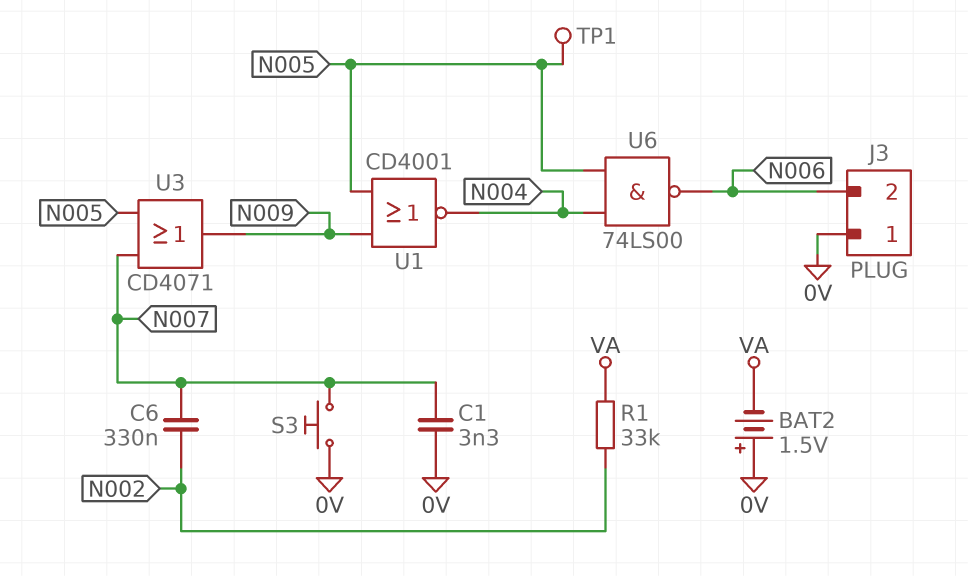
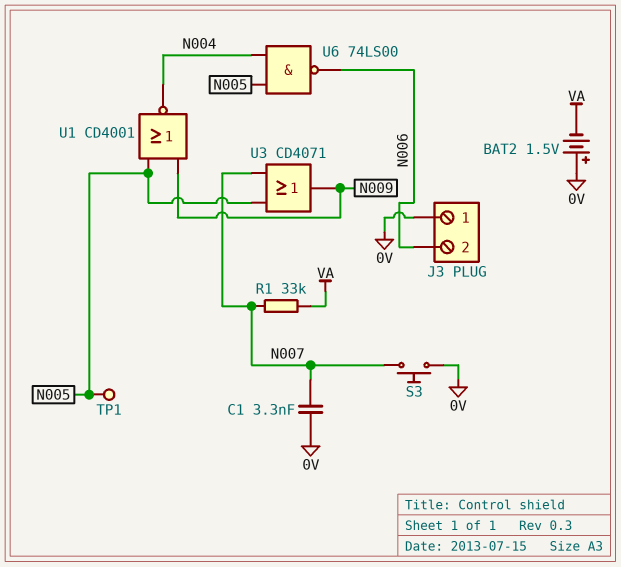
C6: 330nF (N002, N007) -> none
R1: 33k (N002, VA) -> 33k (N007, VA)

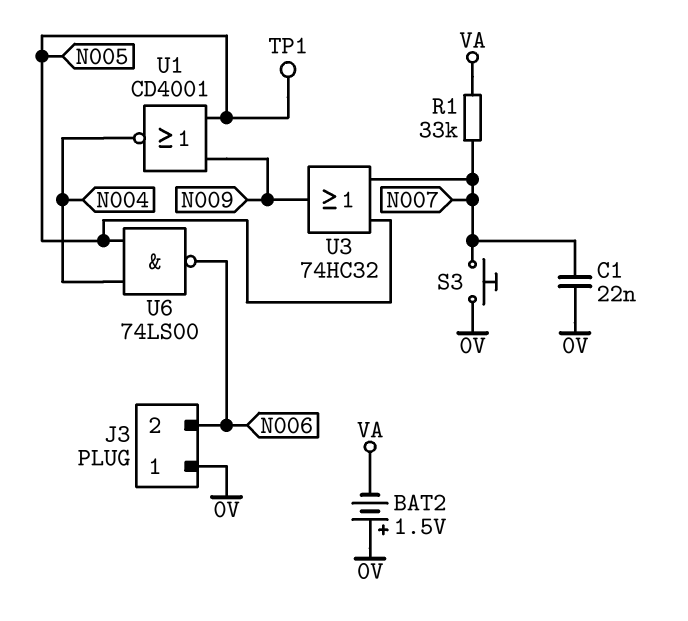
C1: 3.3nF (0V, N007) -> 22nF (0V, N007)
U3: OR CD4071 (in N005, in N007, out N009) -> OR 74HC32 (in N005, in N007, out N009)

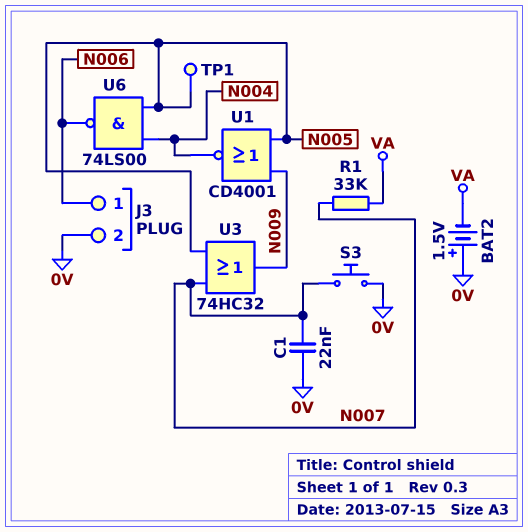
J3 pin 1: 0V -> N006
J3 pin 2: N006 -> 0V

